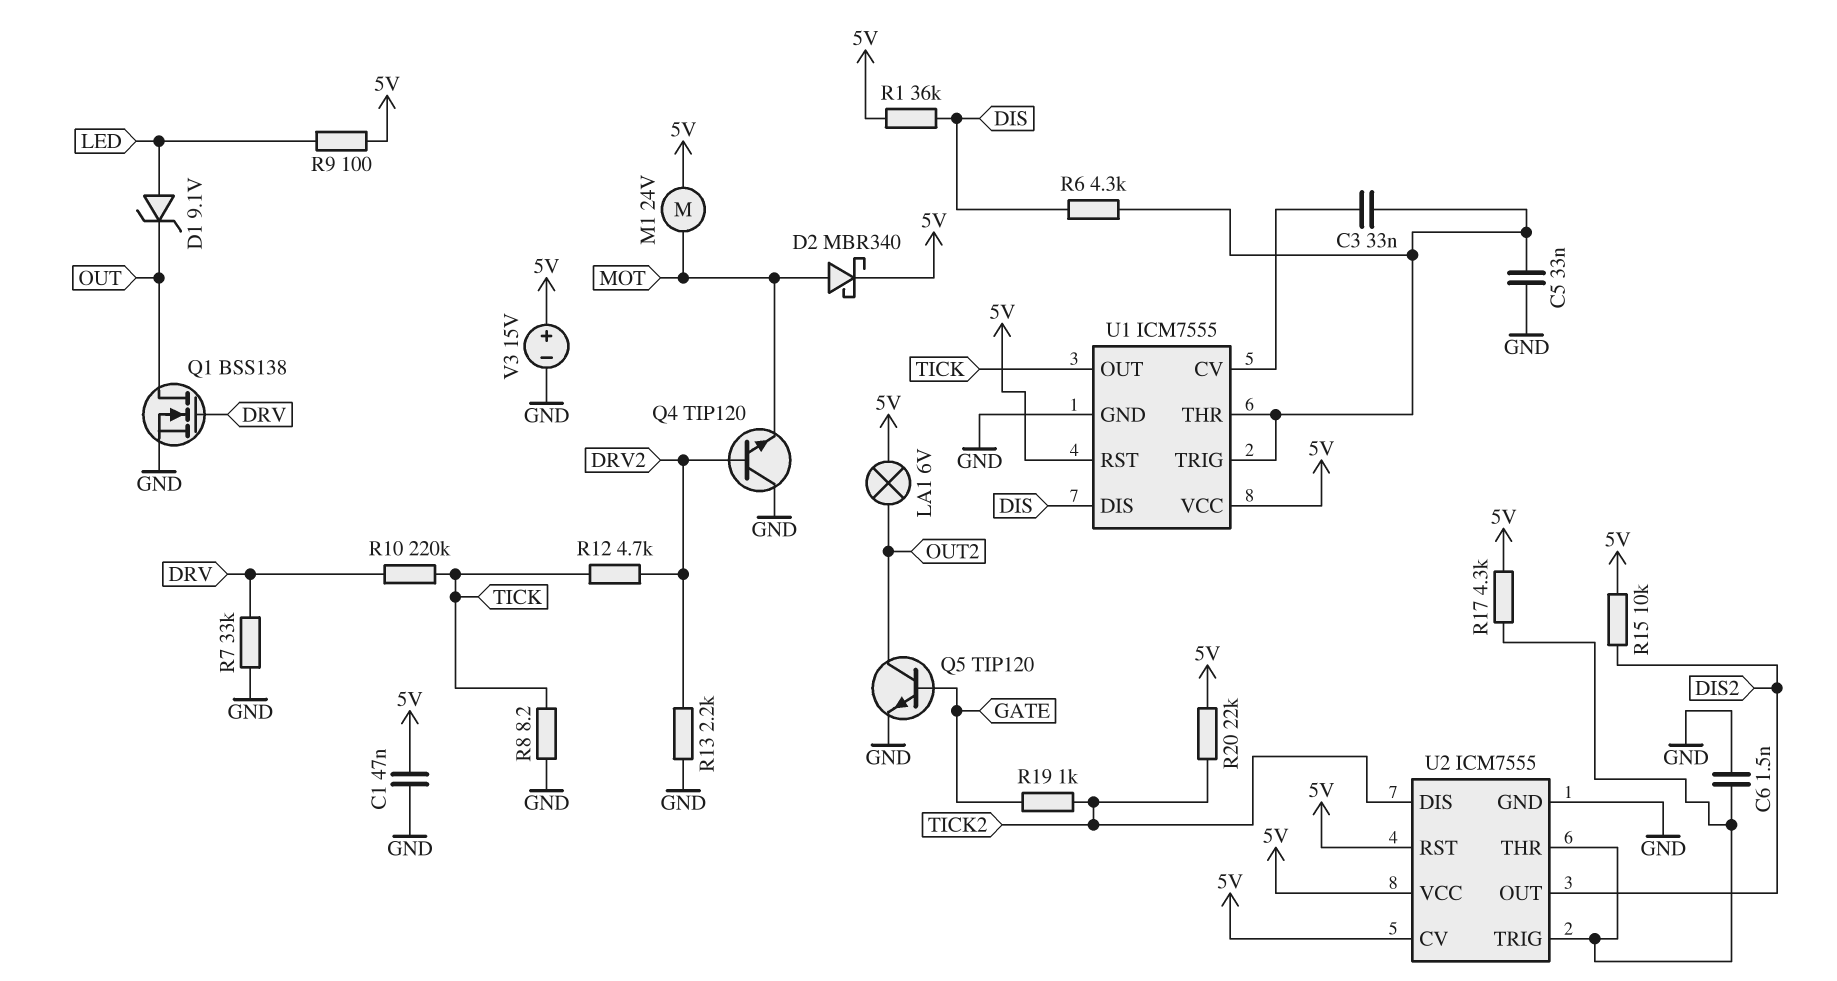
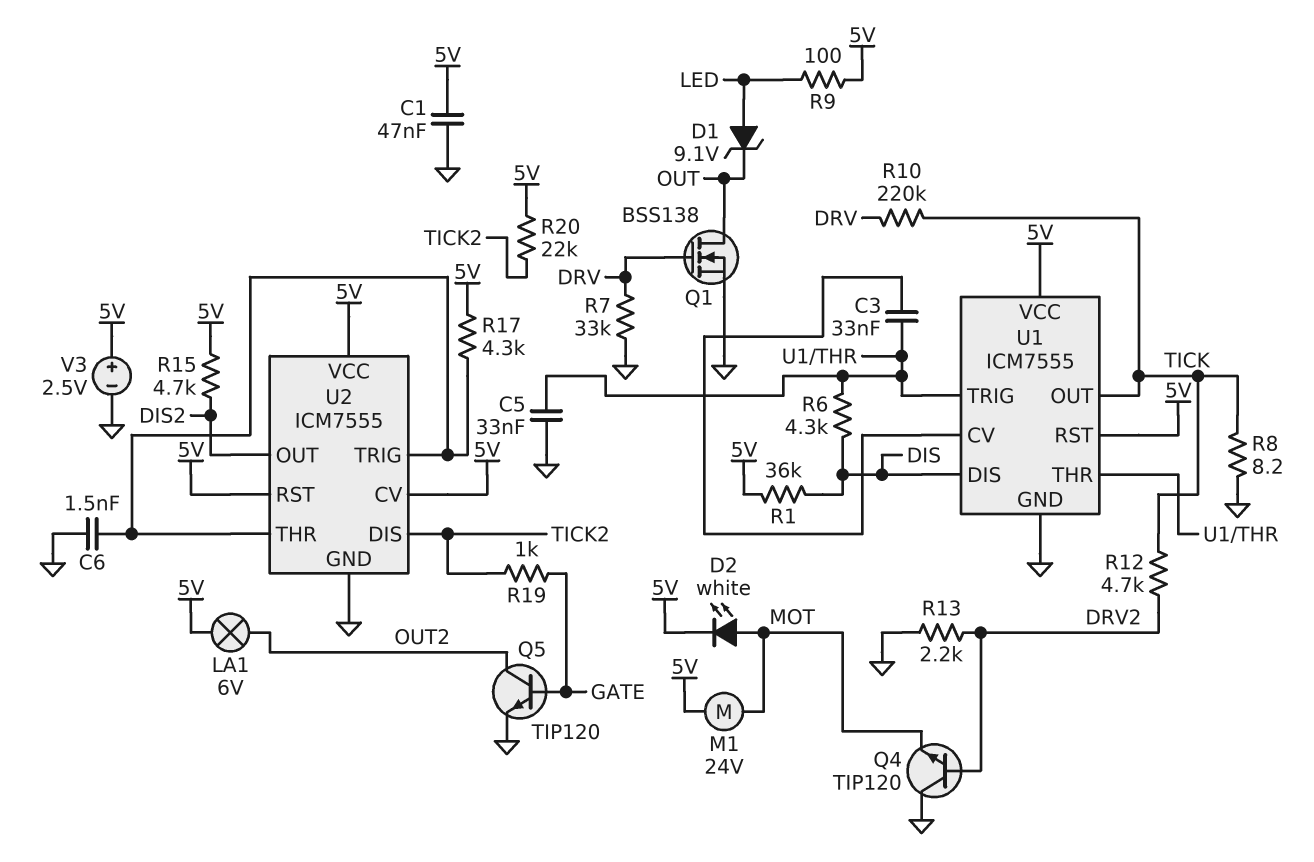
D2: schottky MBR340 (A MOT, K 5V) -> LED white (A MOT, K 5V)
R15: 10k (5V, DIS2) -> 4.7k (5V, DIS2)
V3: 15V (plus 5V, minus GND) -> 2.5V (plus 5V, minus GND)

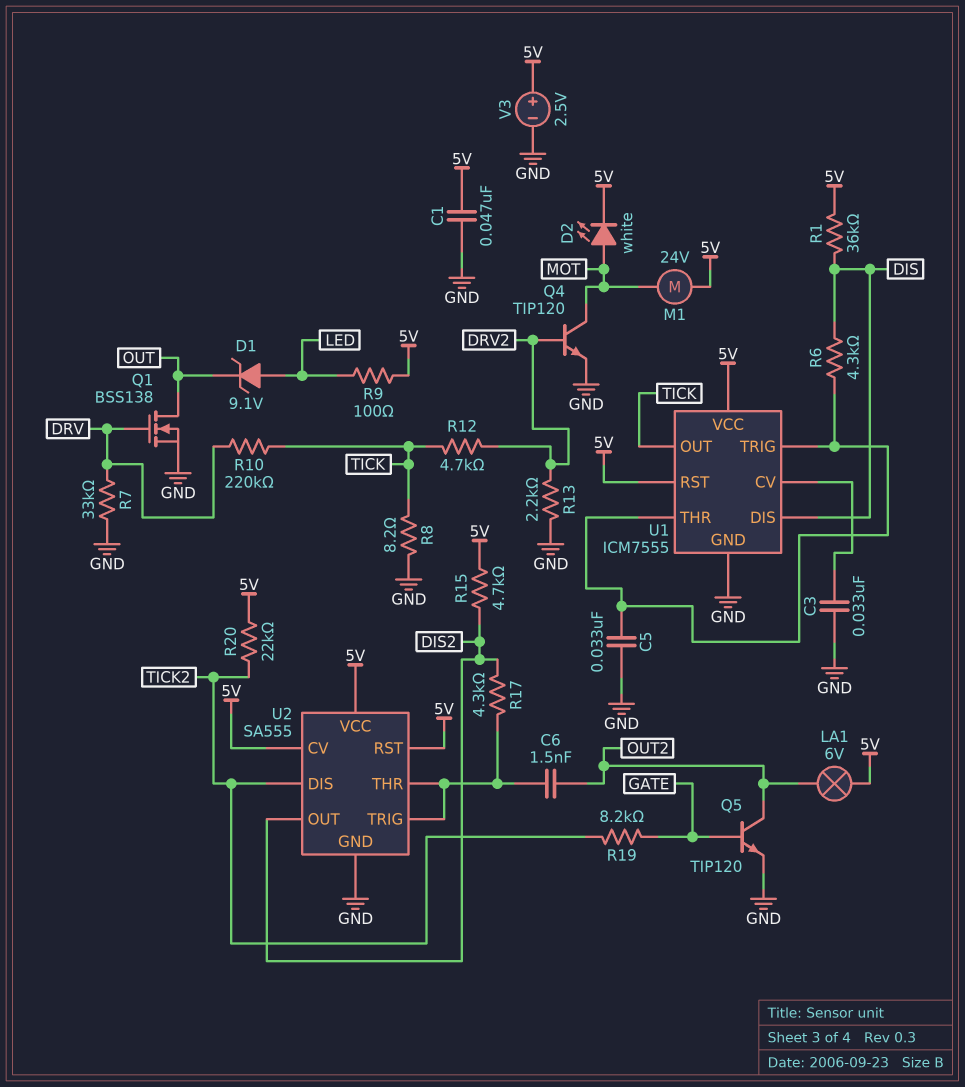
C3: 33nF (U1/CV, U1/THR) -> 33nF (GND, U1/CV)
C6: 1.5nF (GND, U2/THR) -> 1.5nF (OUT2, U2/THR)
Q4: NPN TIP120 (B DRV2, C GND, E MOT) -> NPN TIP120 (B DRV2, C MOT, E GND)
R17: 4.3k (5V, U2/THR) -> 4.3k (DIS2, U2/THR)
R19: 1k (GATE, TICK2) -> 8.2k (GATE, TICK2)
U2: ICM7555 -> SA555

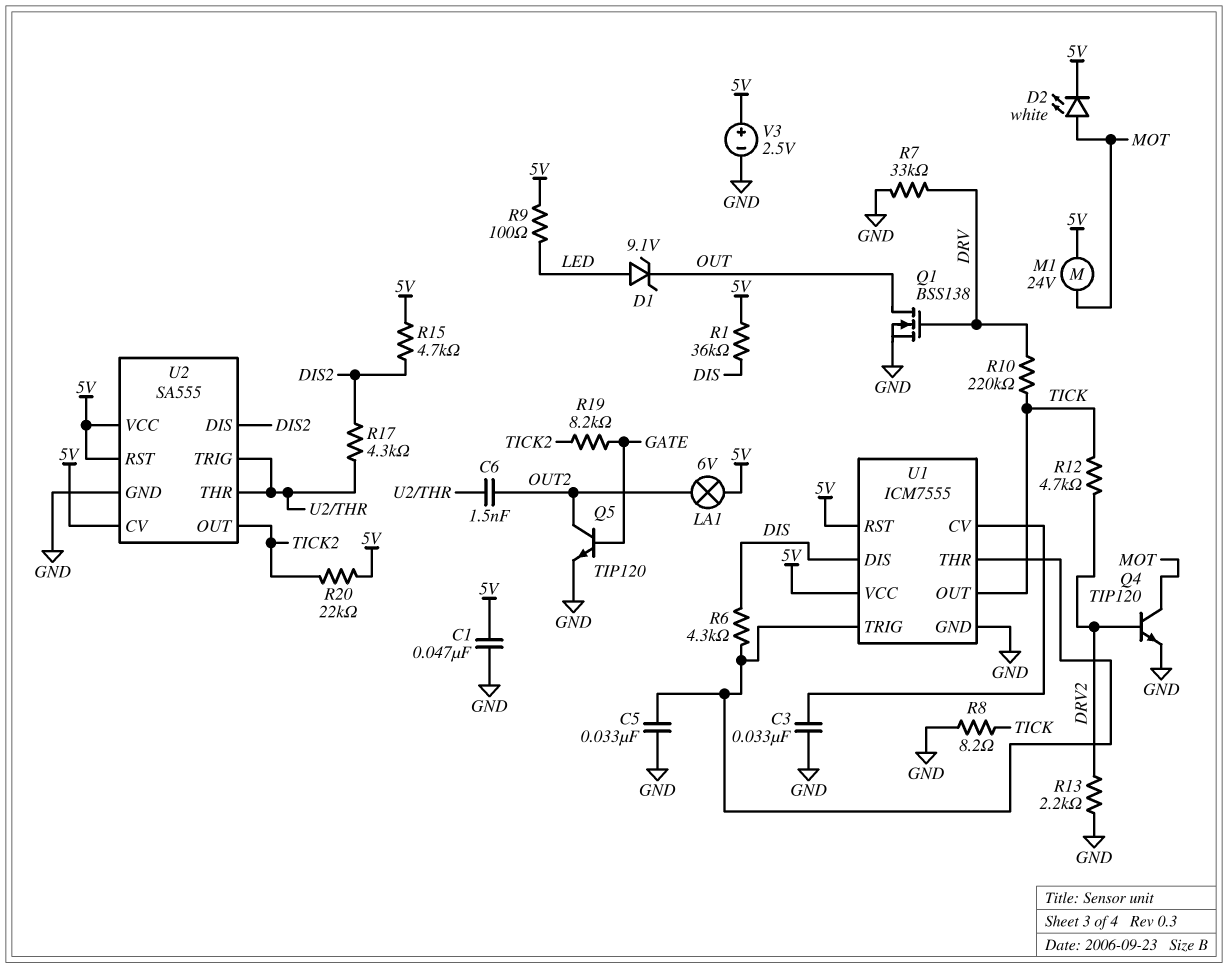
U2 pin DIS: TICK2 -> DIS2
U2 pin OUT: DIS2 -> TICK2

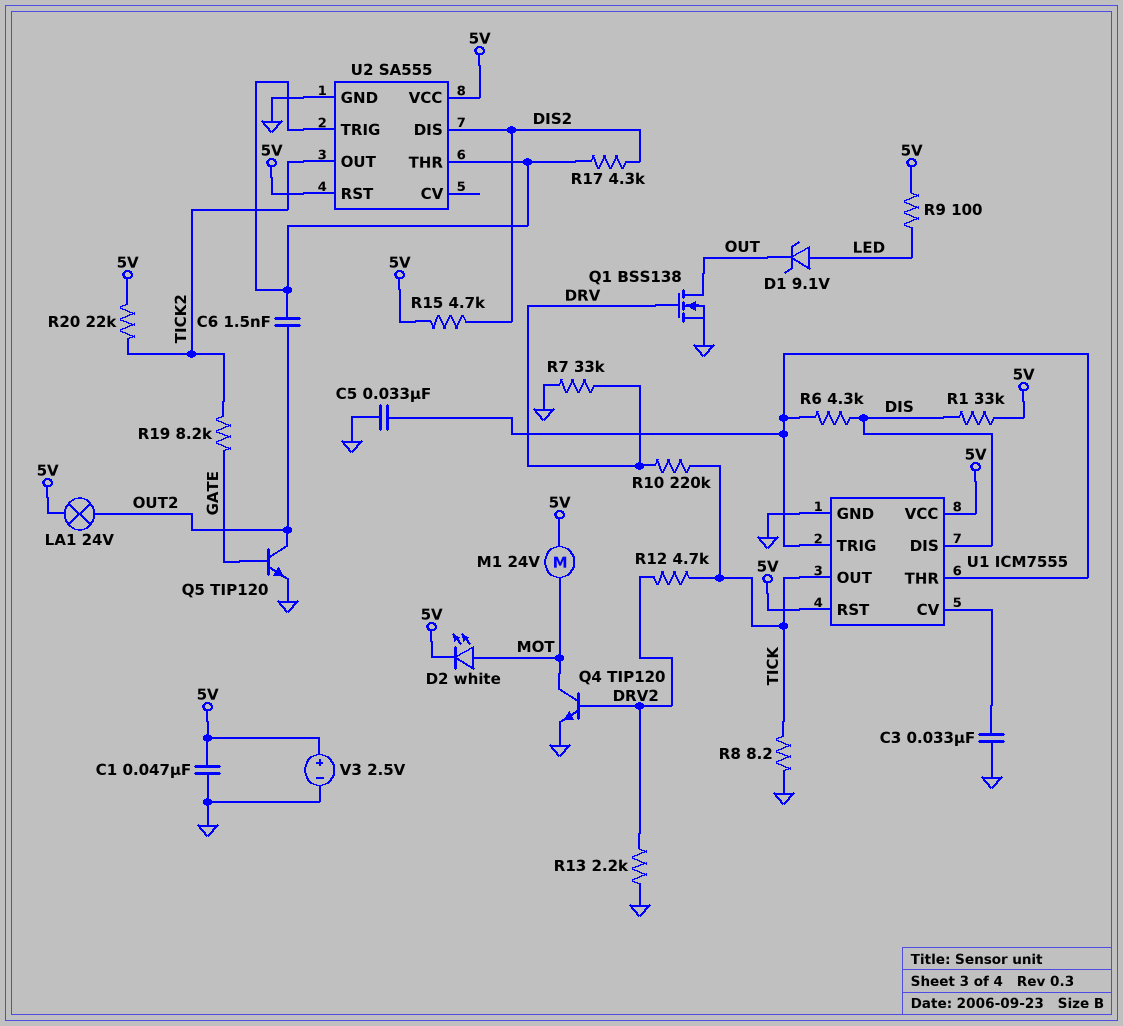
LA1: lamp 6V (5V, OUT2) -> lamp 24V (5V, OUT2)
R1: 36k (5V, DIS) -> 33k (5V, DIS)
U2 pin CV: 5V -> none

